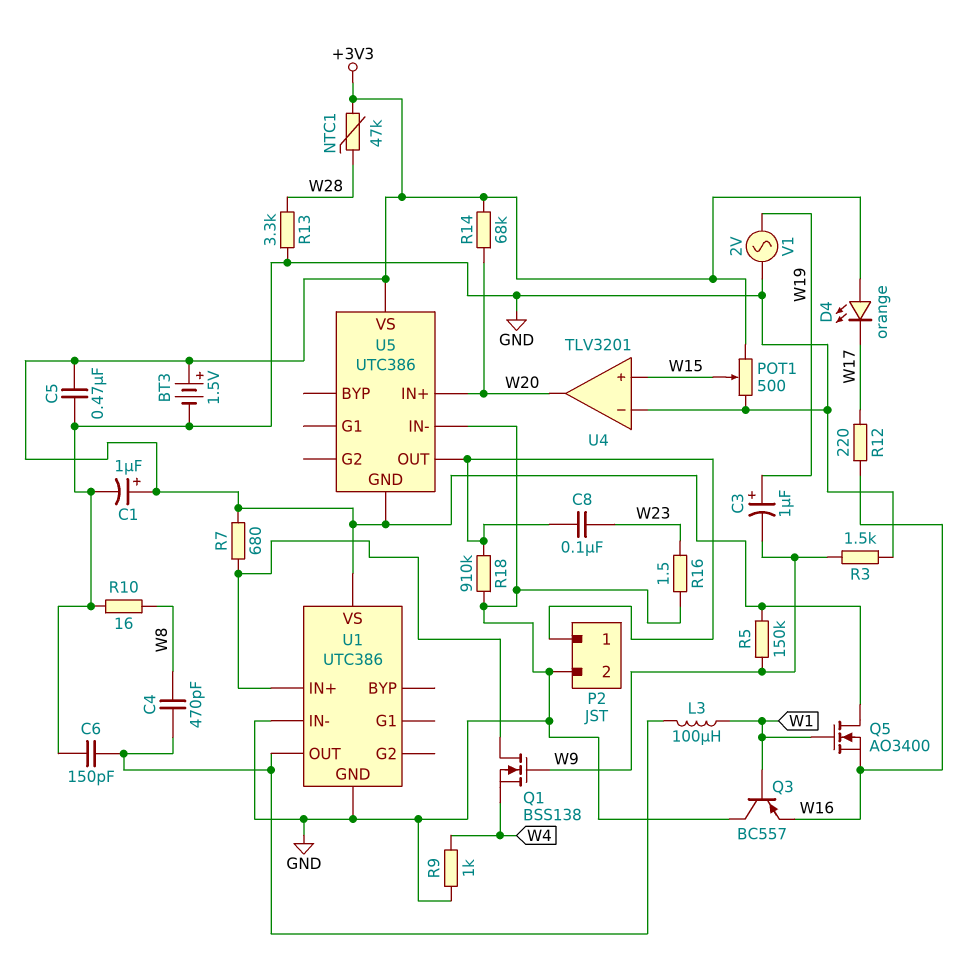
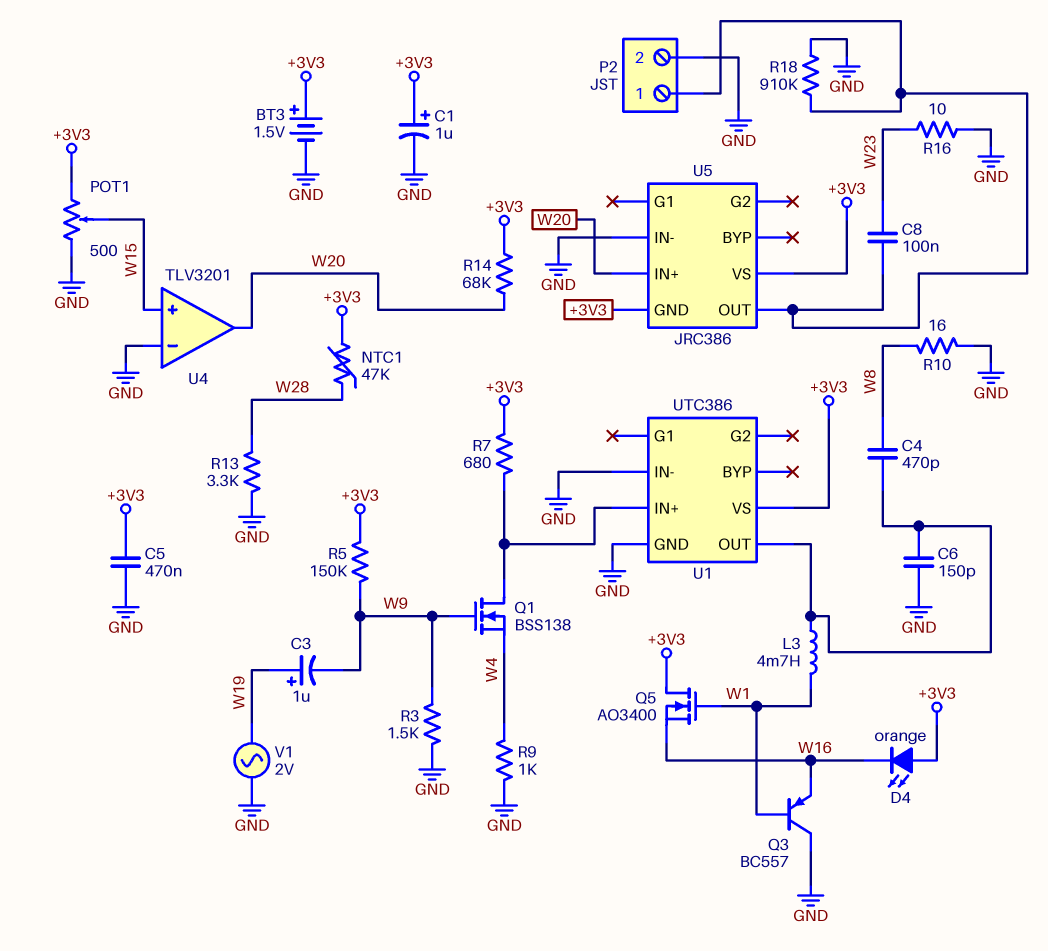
D4: LED orange (A +3V3, K W17) -> LED orange (A +3V3, K W16)
L3: 100uH (U1/OUT, W1) -> 4.7mH (U1/OUT, W1)
R12: 220 (W16, W17) -> none
R16: 1.5 (GND, W23) -> 10 (GND, W23)
U5: UTC386 -> JRC386

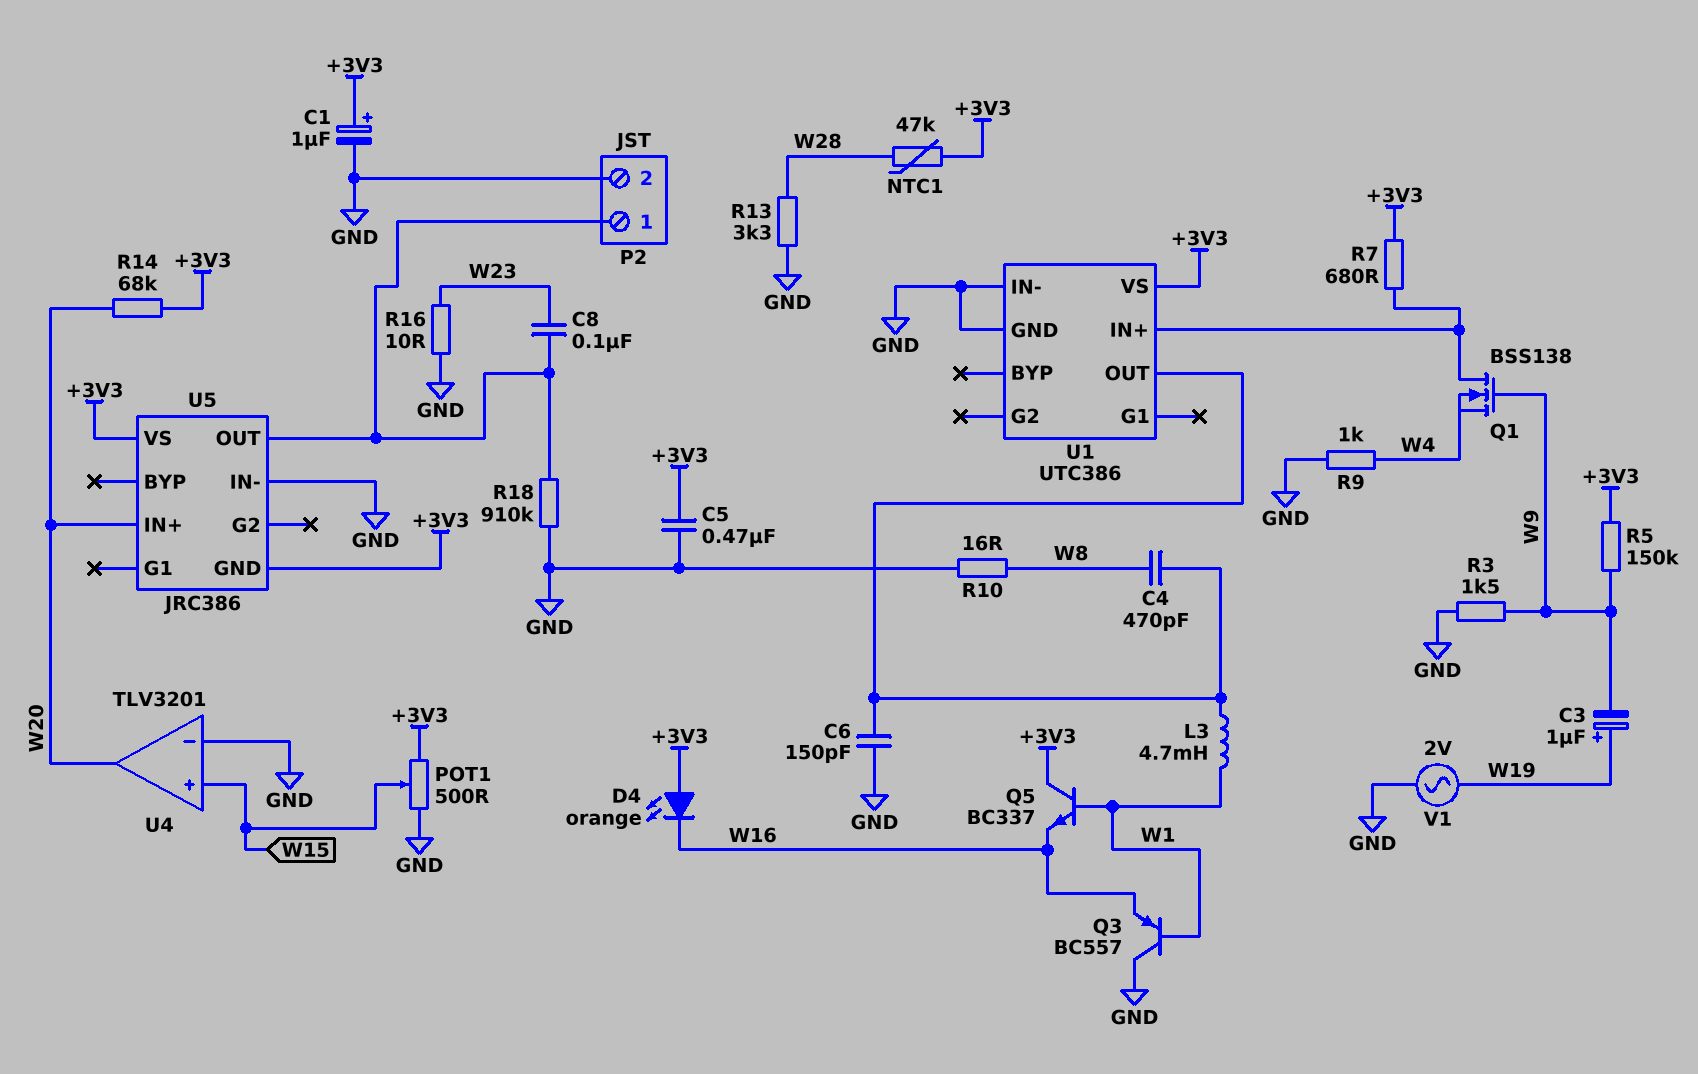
BT3: 1.5V (plus +3V3, minus GND) -> none
Q5: NMOS AO3400 (G W1, D +3V3, S W16) -> NPN BC337 (B W1, C +3V3, E W16)

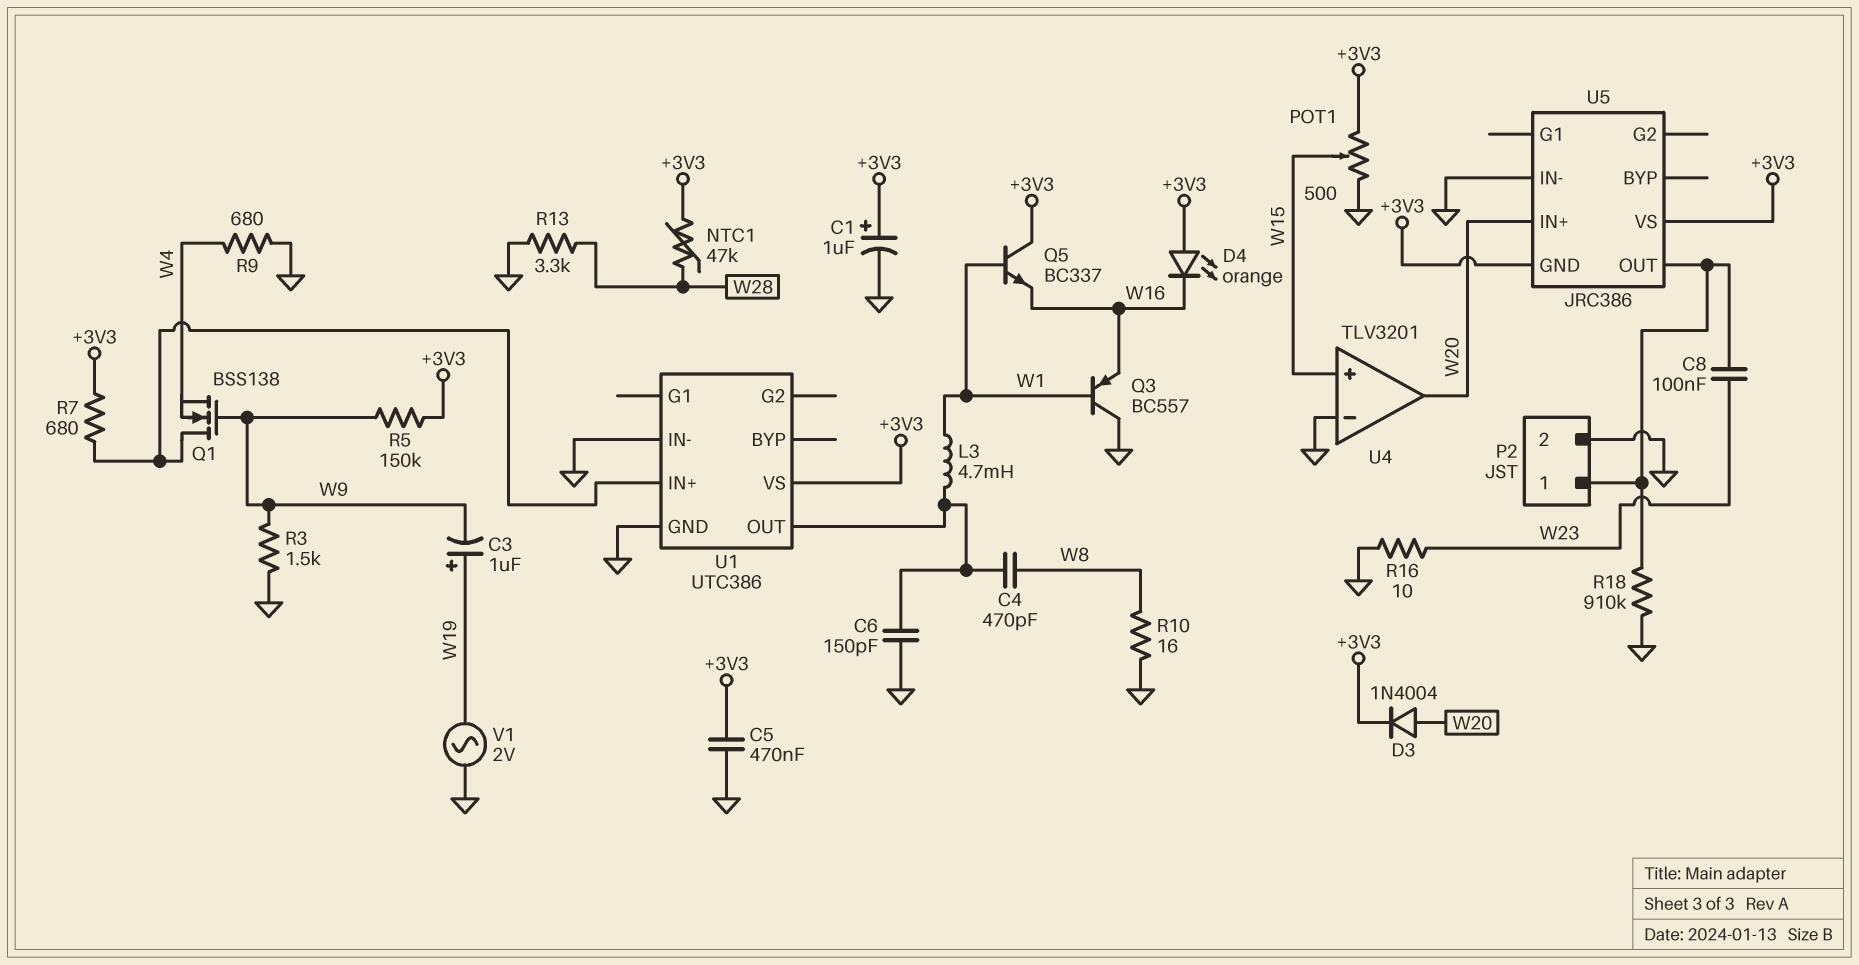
D3: none -> diode 1N4004 (A W20, K +3V3)
R9: 1k (GND, W4) -> 680 (GND, W4)
R14: 68k (+3V3, W20) -> none

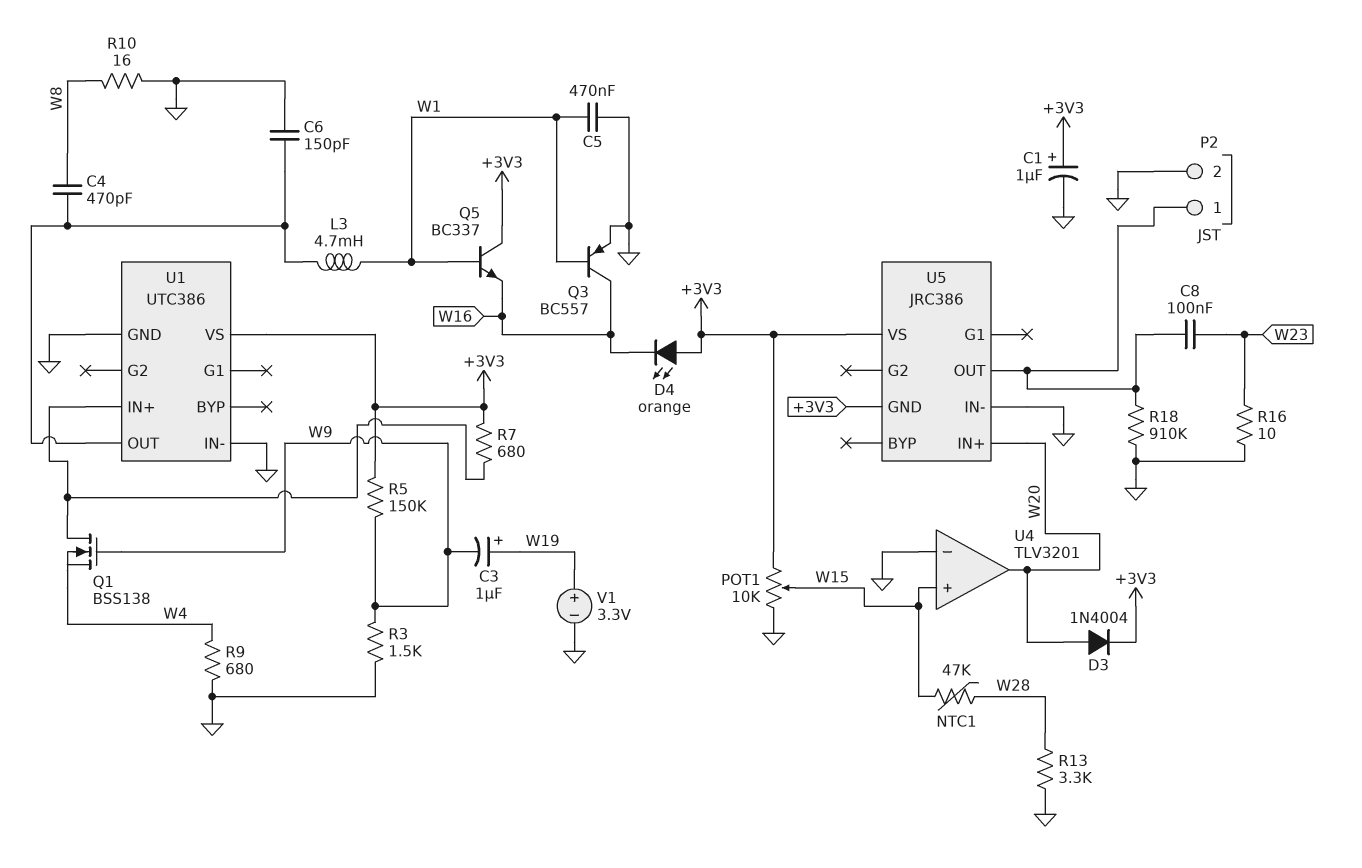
C5: 470nF (+3V3, GND) -> 470nF (GND, W1)
NTC1: 47k (+3V3, W28) -> 47k (W15, W28)
POT1: 500 (+3V3, GND, wiper W15) -> 10k (+3V3, GND, wiper W15)
Q3: PNP BC557 (B W1, C GND, E W16) -> PNP BC557 (B W1, C W16, E GND)
V1: AC 2V (GND, W19) -> 3.3V (plus W19, minus GND)

